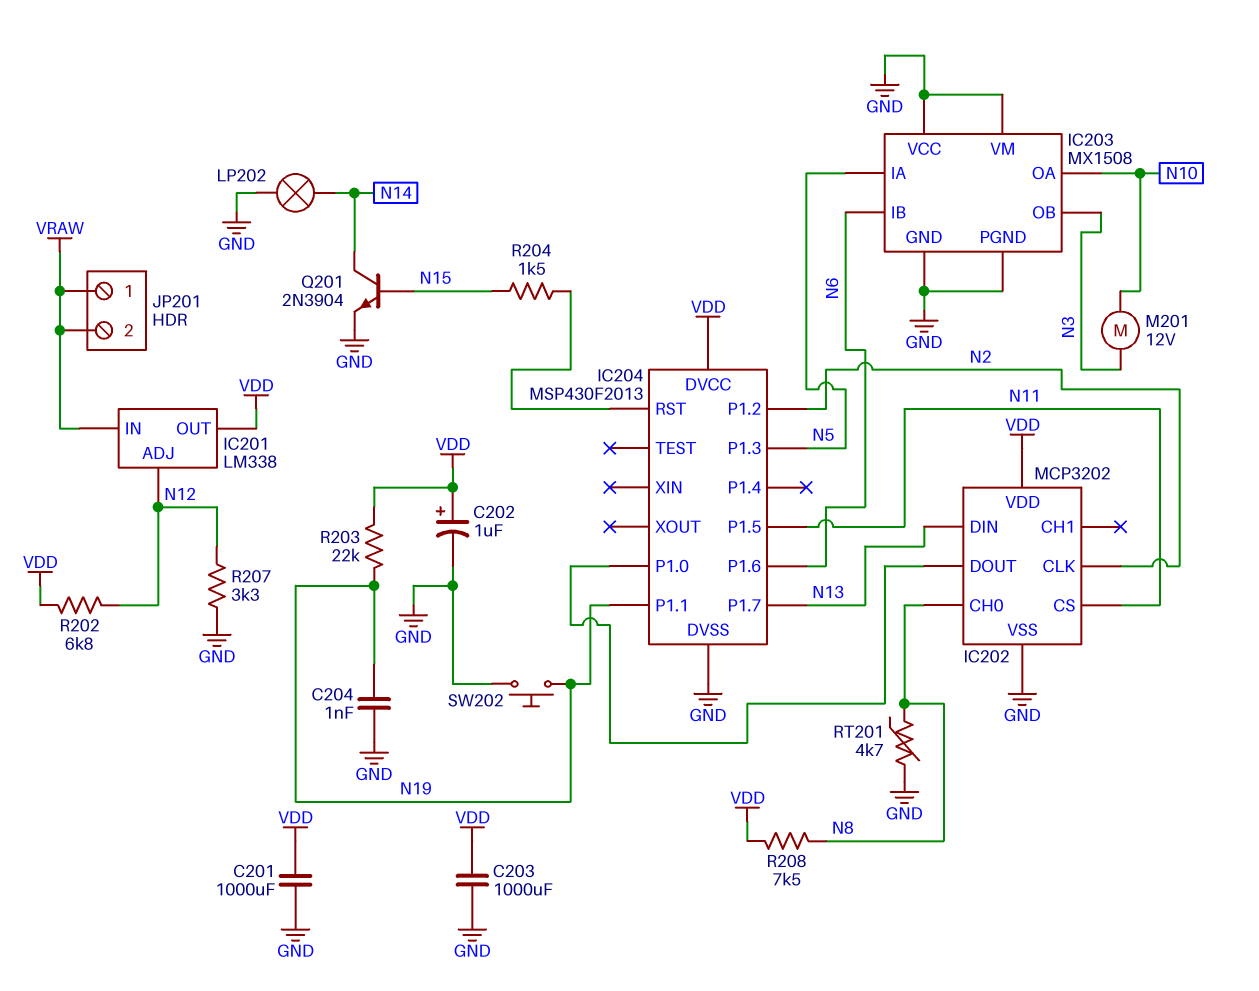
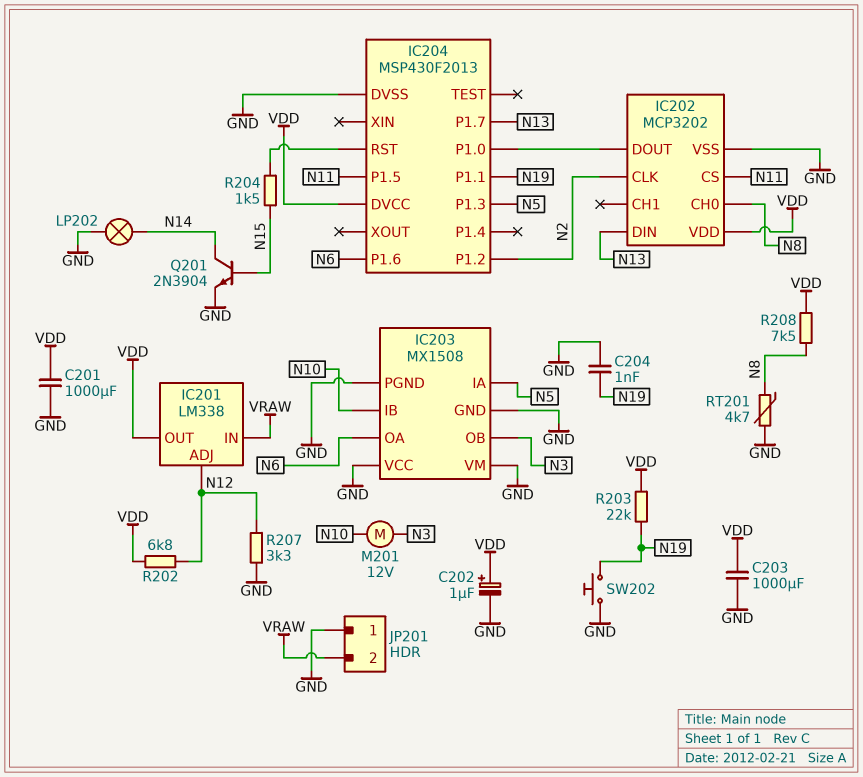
IC203 pin IB: N6 -> N10
IC203 pin OA: N10 -> N6
JP201 pin 1: VRAW -> GND

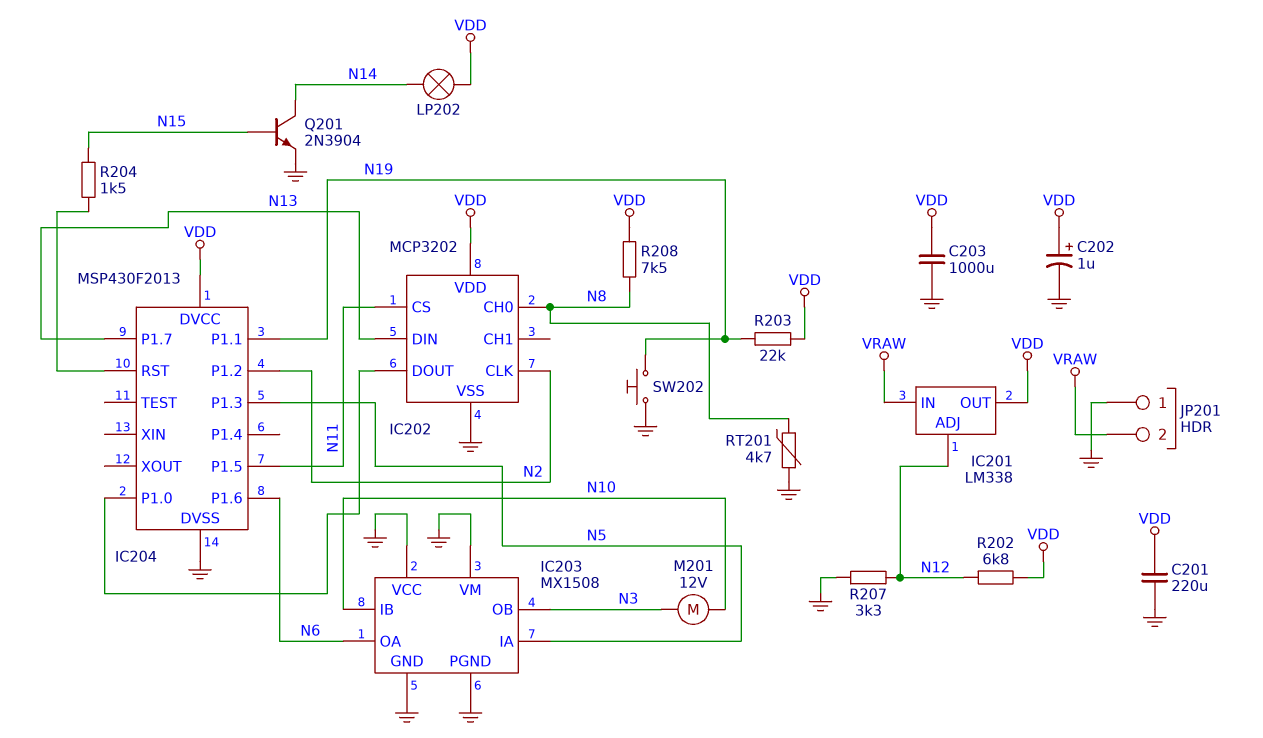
C201: 1000uF (GND, VDD) -> 220uF (GND, VDD)
C204: 1nF (GND, N19) -> none
LP202: lamp (GND, N14) -> lamp (N14, VDD)

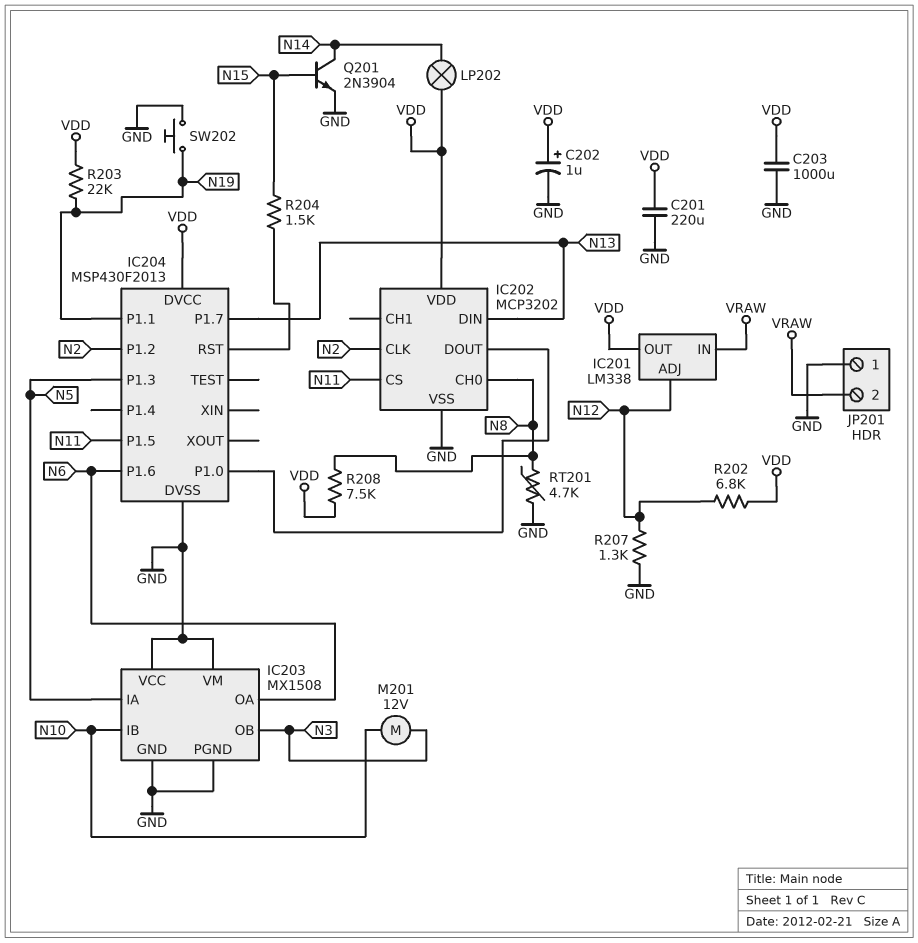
R207: 3.3k (GND, N12) -> 1.3k (GND, N12)

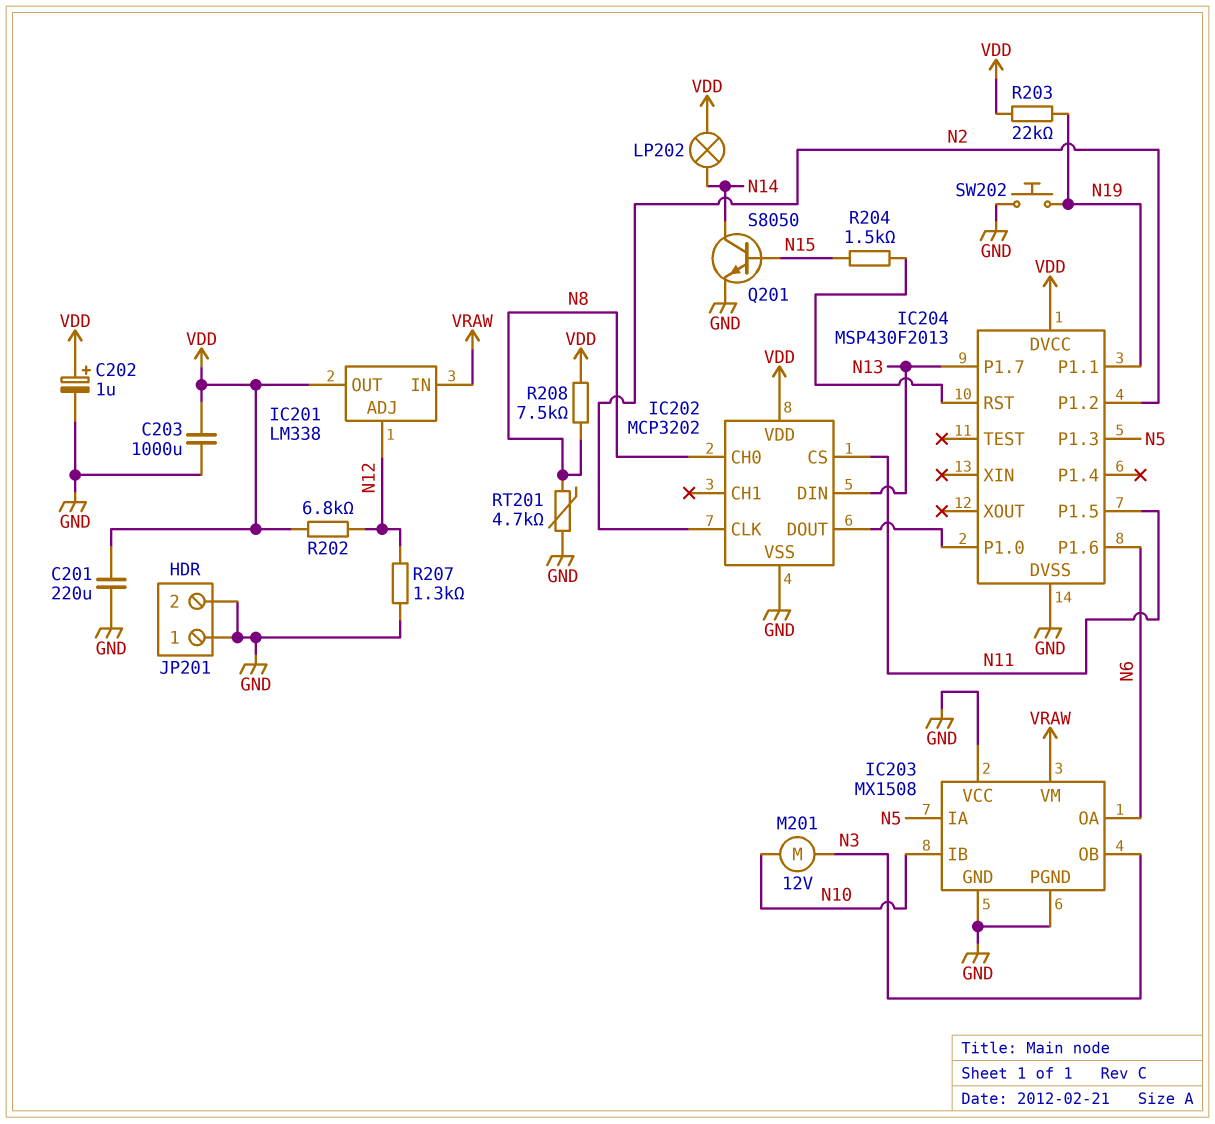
IC203 pin VM: GND -> VRAW
JP201 pin 2: VRAW -> GND
Q201: NPN 2N3904 (B N15, C N14, E GND) -> NPN S8050 (B N15, C N14, E GND)

